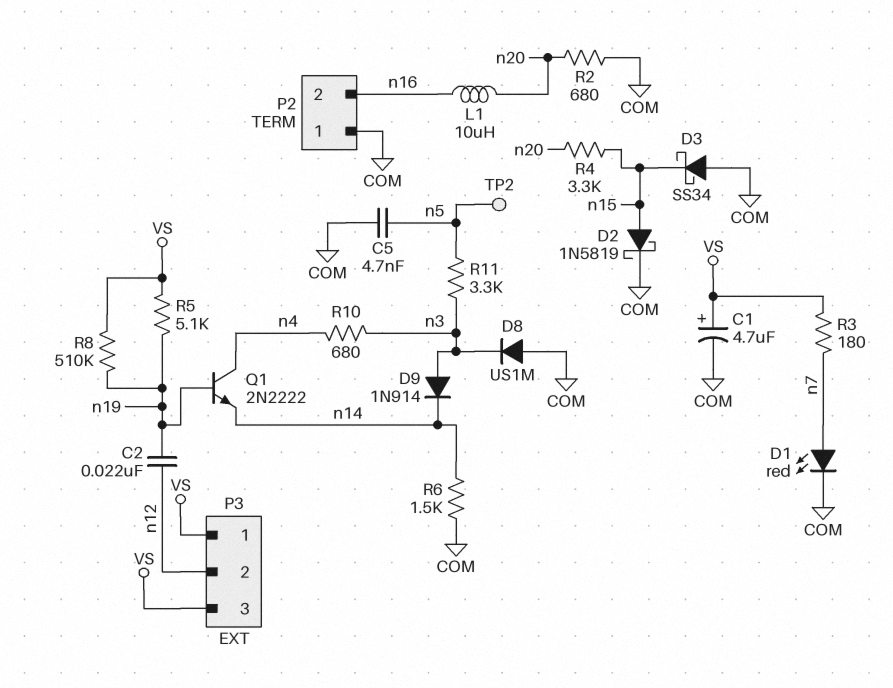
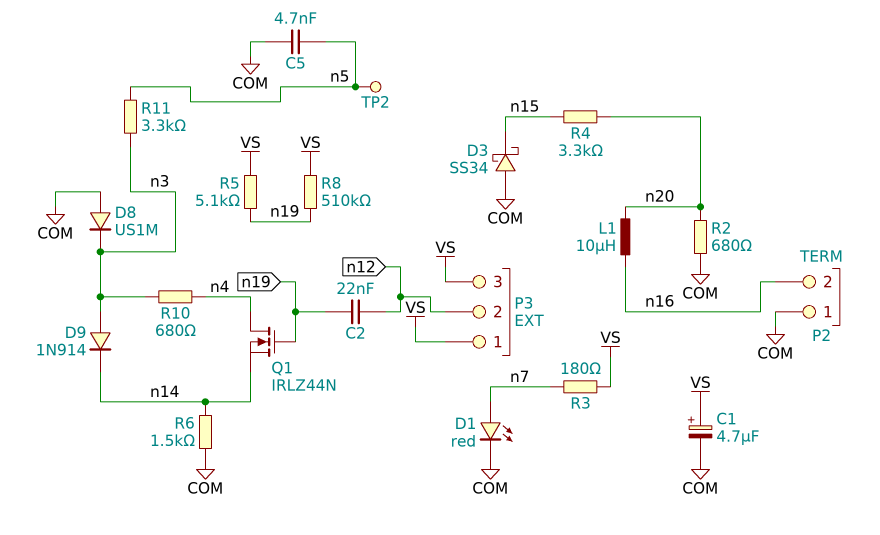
D2: schottky 1N5819 (A n15, K COM) -> none
Q1: NPN 2N2222 (B n19, C n4, E n14) -> NMOS IRLZ44N (G n19, D n4, S n14)

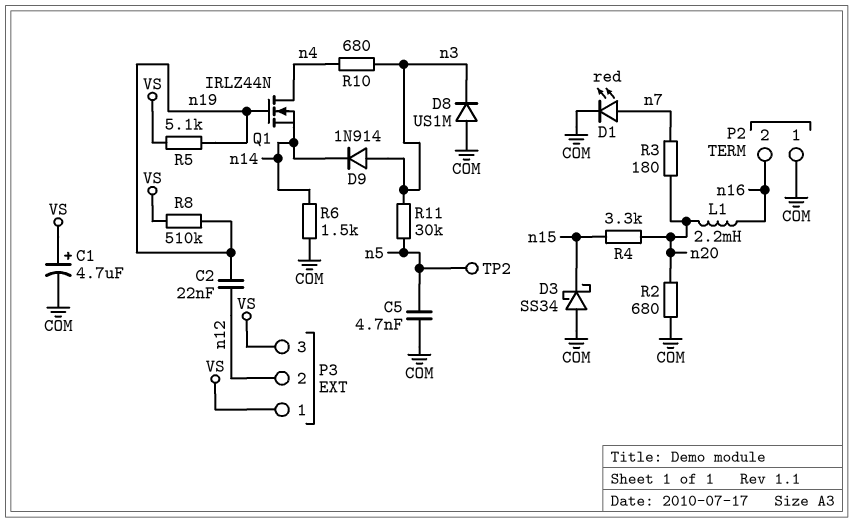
L1: 10uH (n16, n20) -> 2.2mH (n16, n20)
R3: 180 (VS, n7) -> 180 (n7, n20)
R11: 3.3k (n3, n5) -> 30k (n3, n5)

